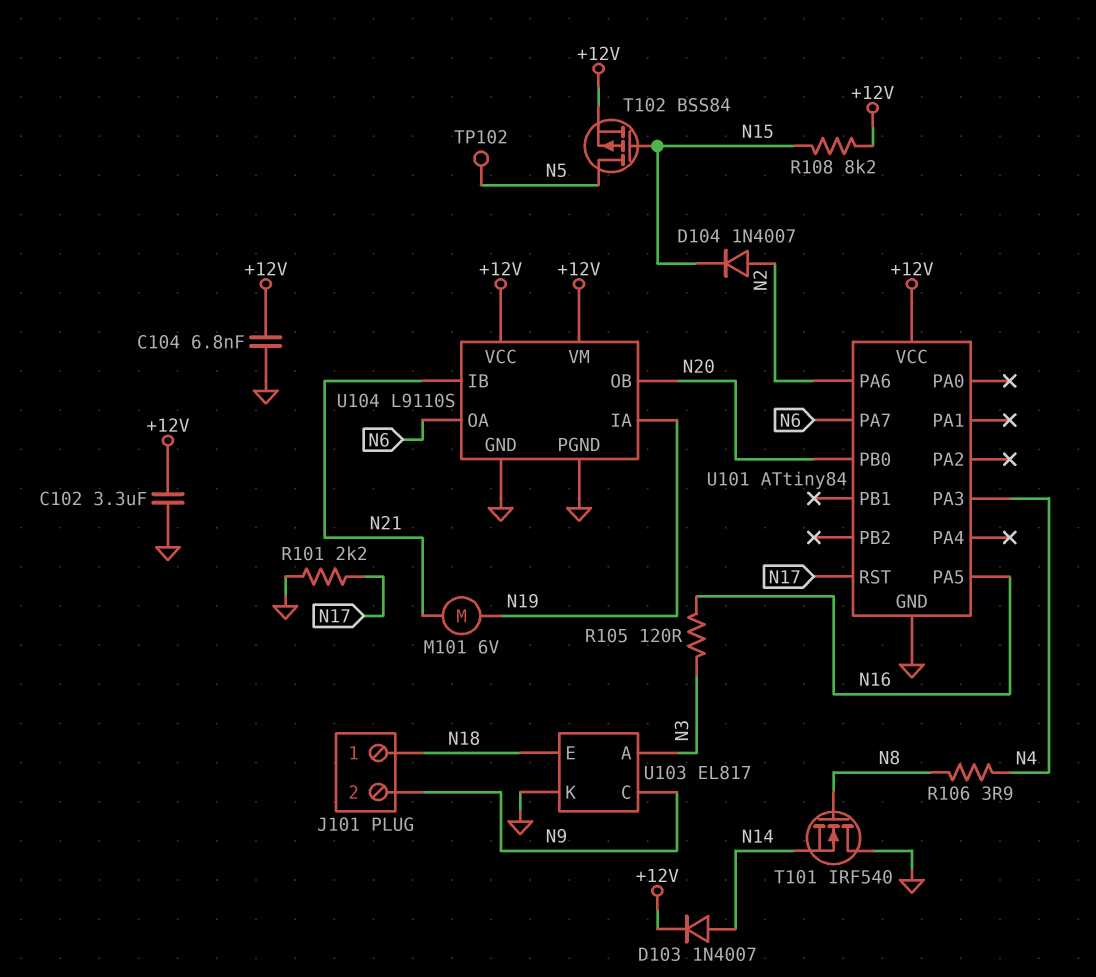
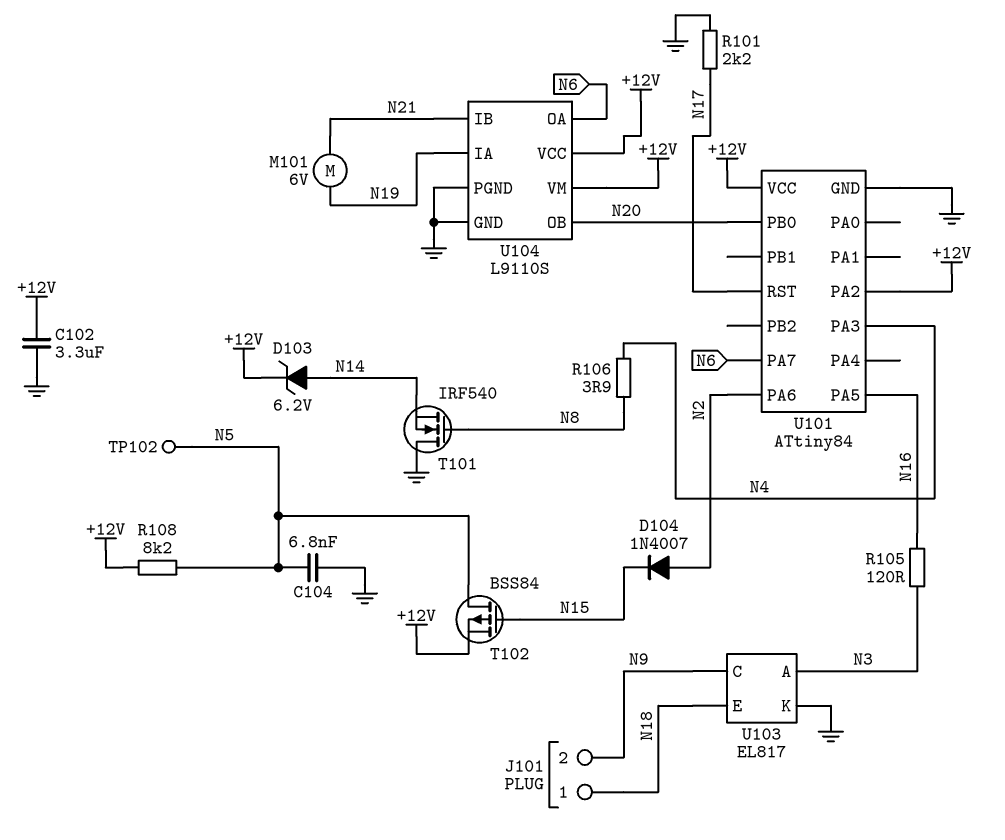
C104: 6.8nF (+12V, GND) -> 6.8nF (GND, N5)
D103: diode 1N4007 (A N14, K +12V) -> zener 6.2V (A N14, K +12V)
R108: 8.2k (+12V, N15) -> 8.2k (+12V, N5)
U101 pin PA2: none -> +12V

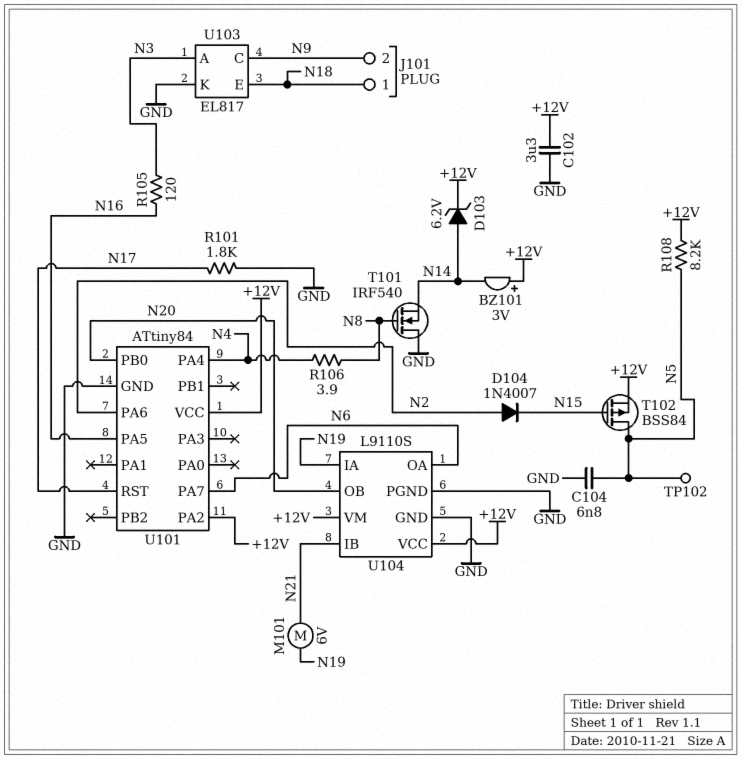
BZ101: none -> buzzer 3V (plus +12V, minus N14)
R101: 2.2k (GND, N17) -> 1.8k (GND, N17)
U101 pin PA3: N4 -> none
U101 pin PA4: none -> N4

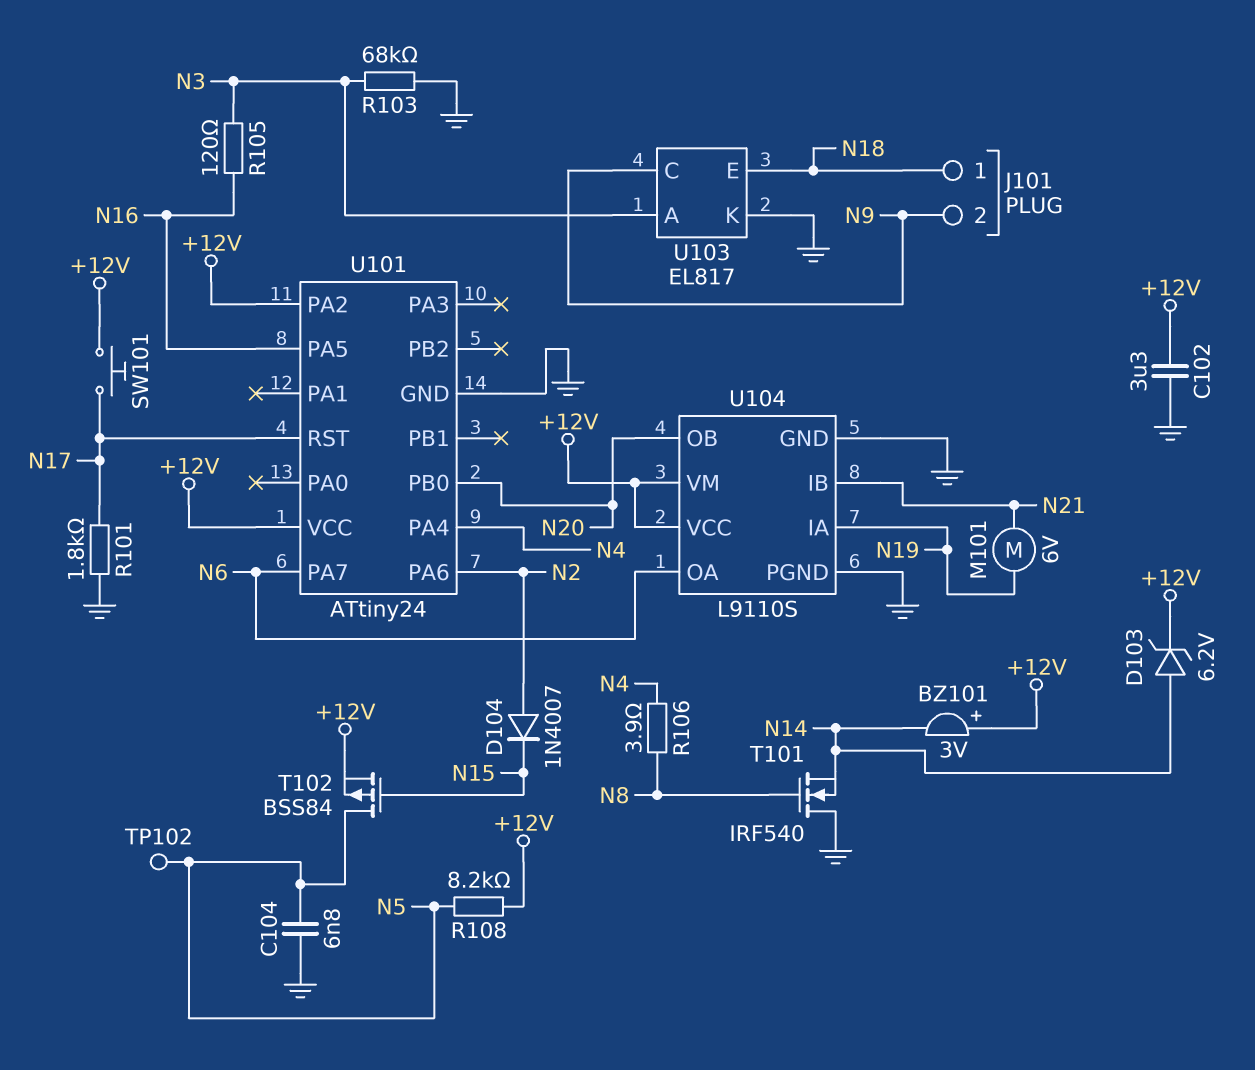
R103: none -> 68k (GND, N3)
SW101: none -> button (+12V, N17)
U101: ATtiny84 -> ATtiny24

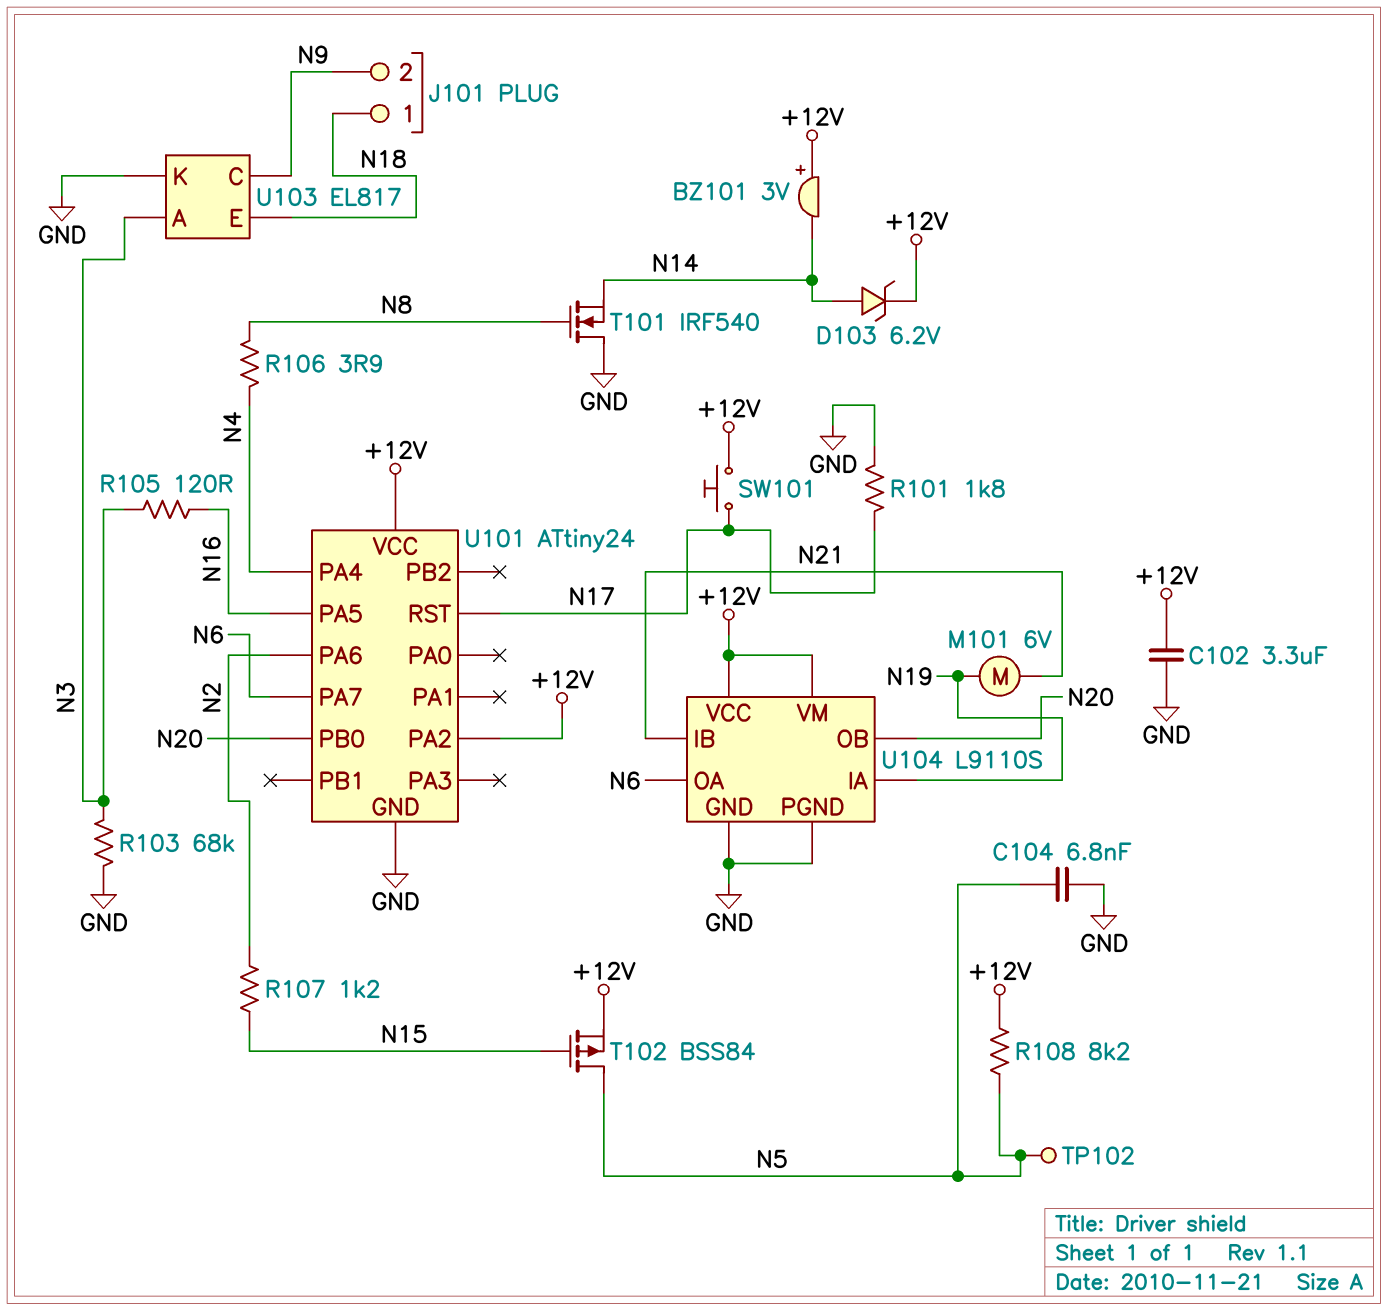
D104: diode 1N4007 (A N2, K N15) -> none
R107: none -> 1.2k (N2, N15)

